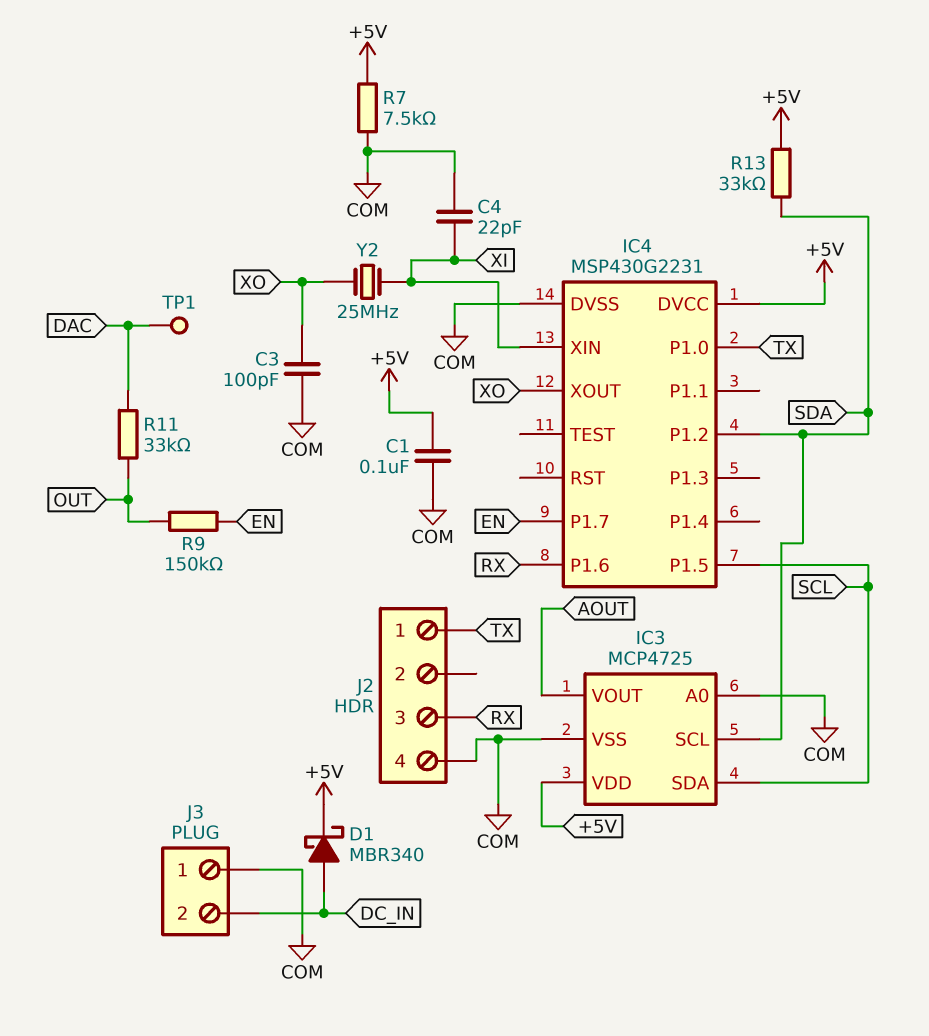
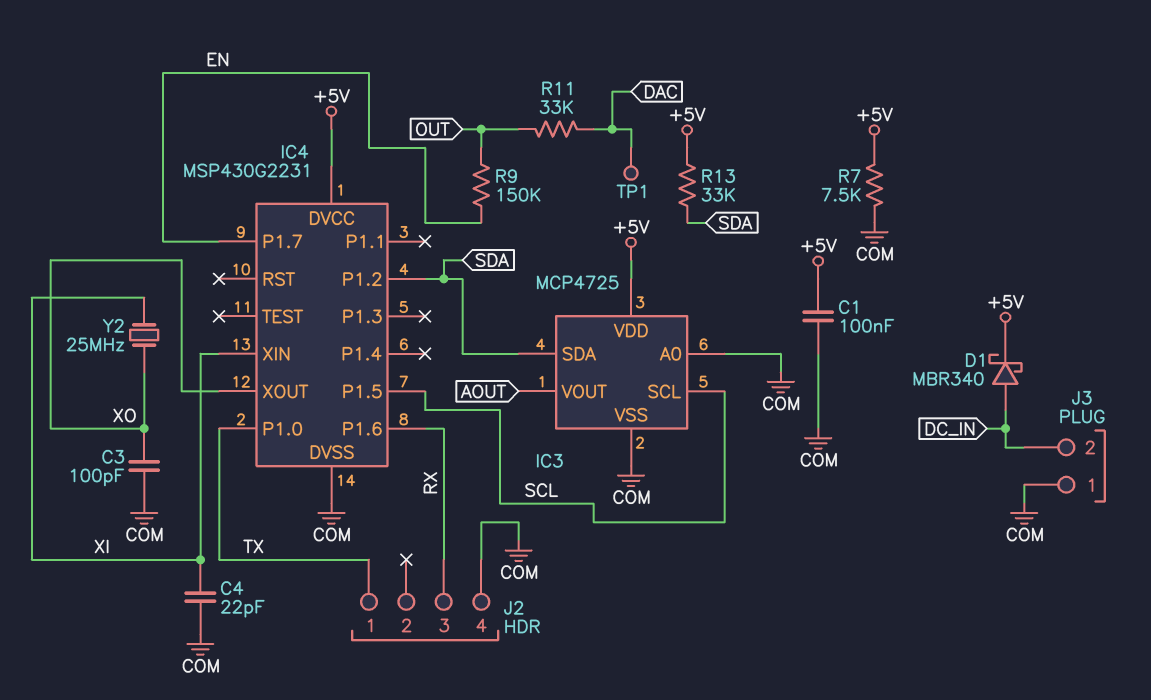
IC3 pin SCL: SDA -> SCL
IC3 pin SDA: SCL -> SDA

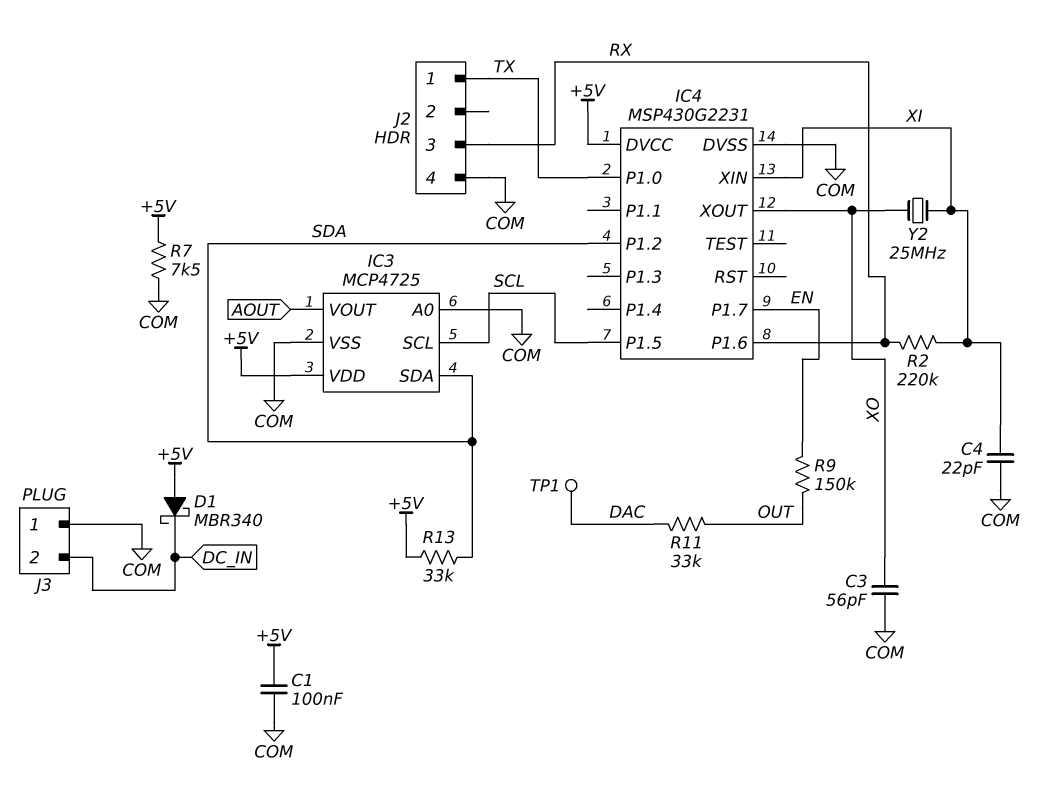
C3: 100pF (COM, XO) -> 56pF (COM, XO)
D1: schottky MBR340 (A DC_IN, K +5V) -> schottky MBR340 (A +5V, K DC_IN)
R2: none -> 220k (RX, XI)

